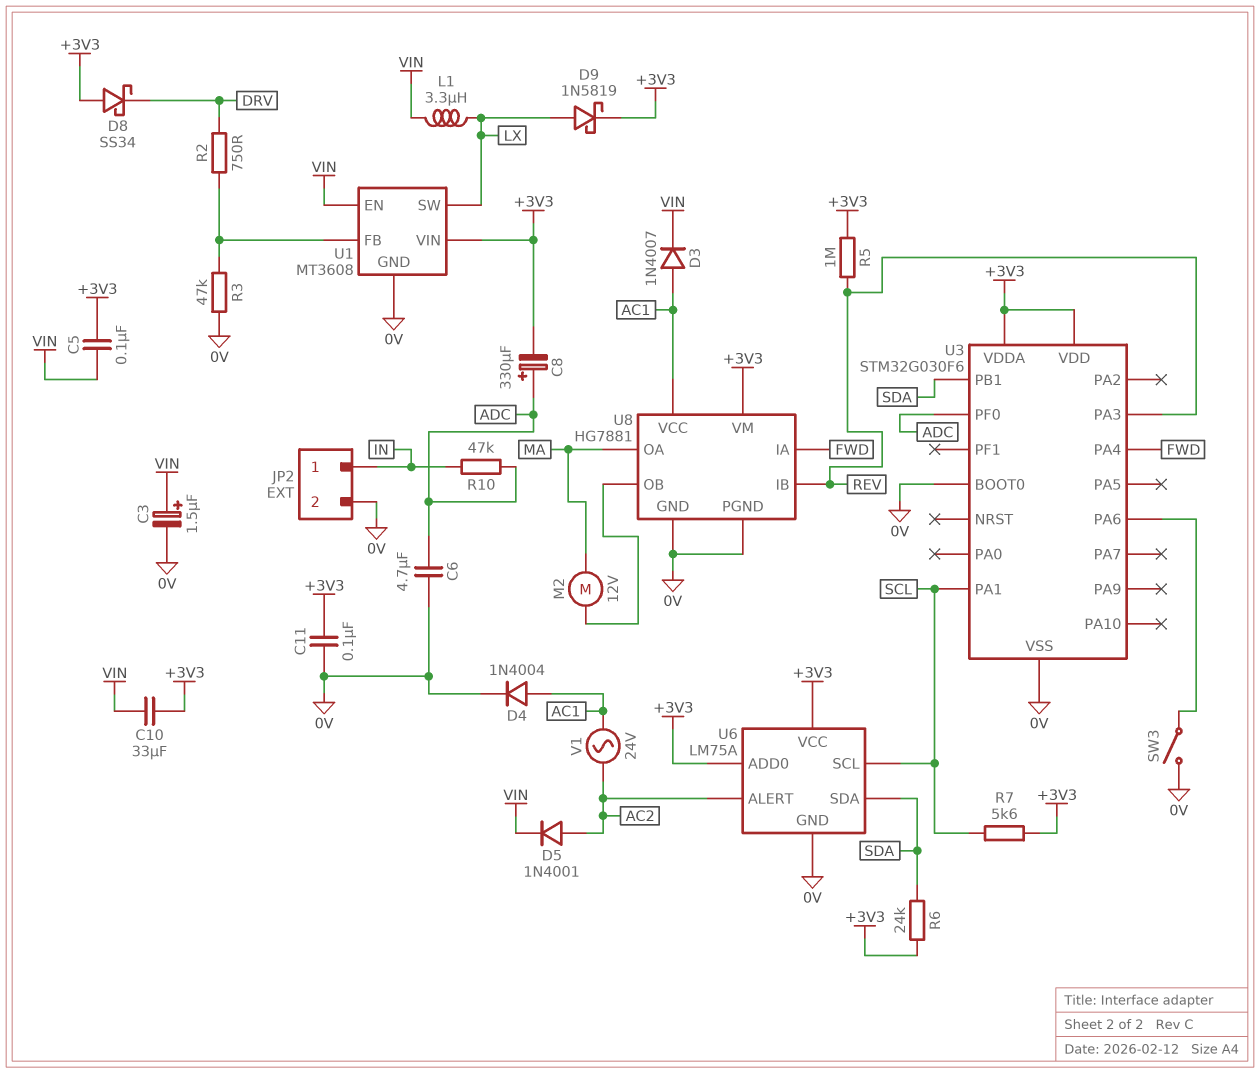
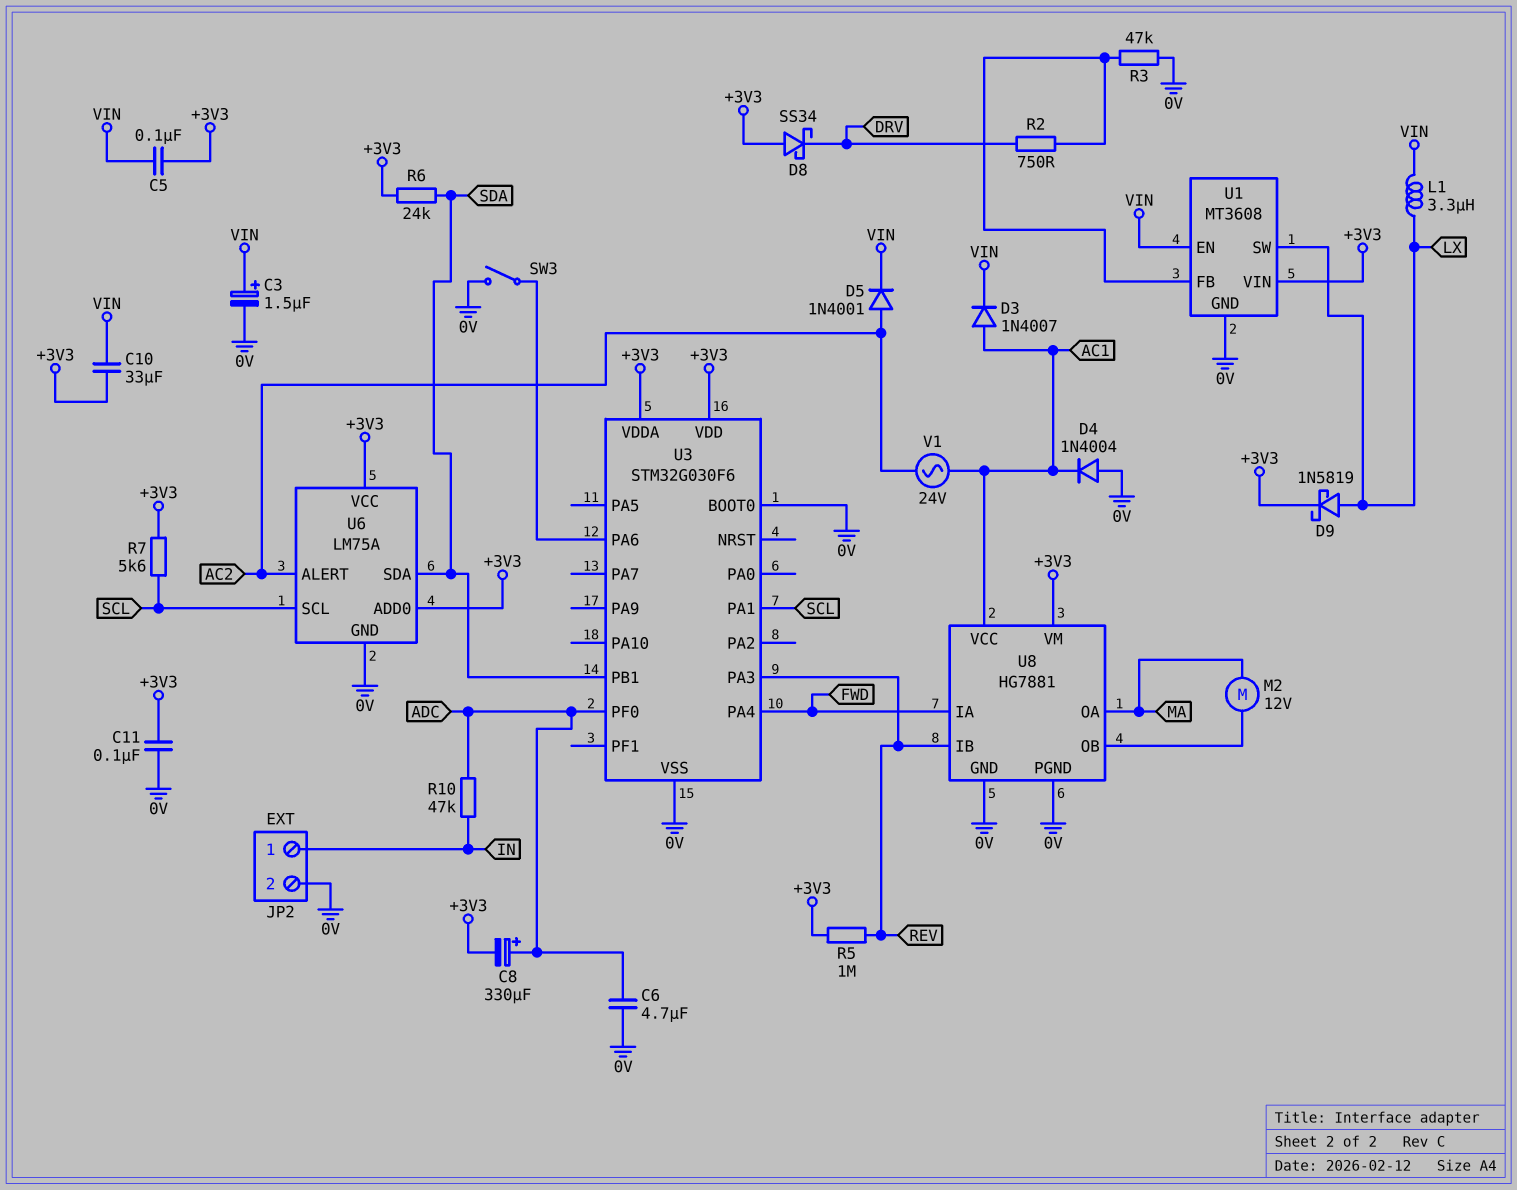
D4: diode 1N4004 (A AC1, K 0V) -> diode 1N4004 (A 0V, K AC1)

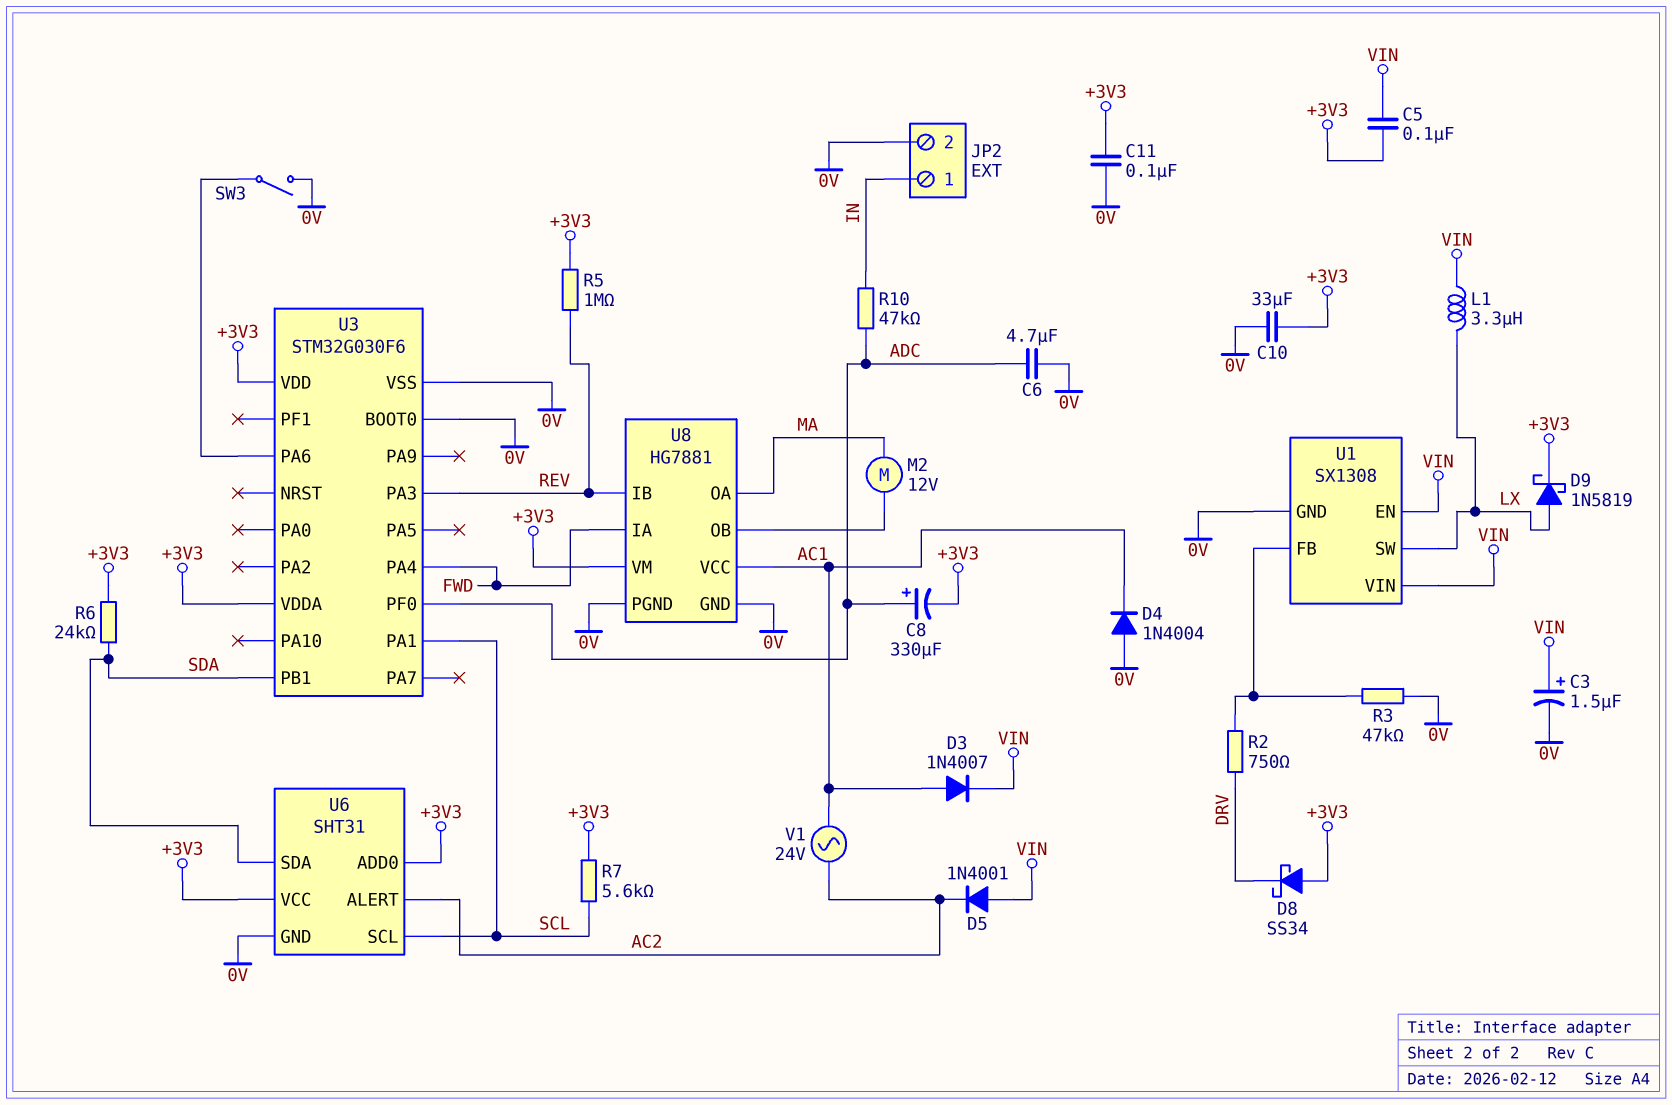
C10: 33uF (+3V3, VIN) -> 33uF (+3V3, 0V)
D5: diode 1N4001 (A AC2, K VIN) -> diode 1N4001 (A VIN, K AC2)
U1: MT3608 -> SX1308
U1 pin VIN: +3V3 -> VIN
U6: LM75A -> SHT31

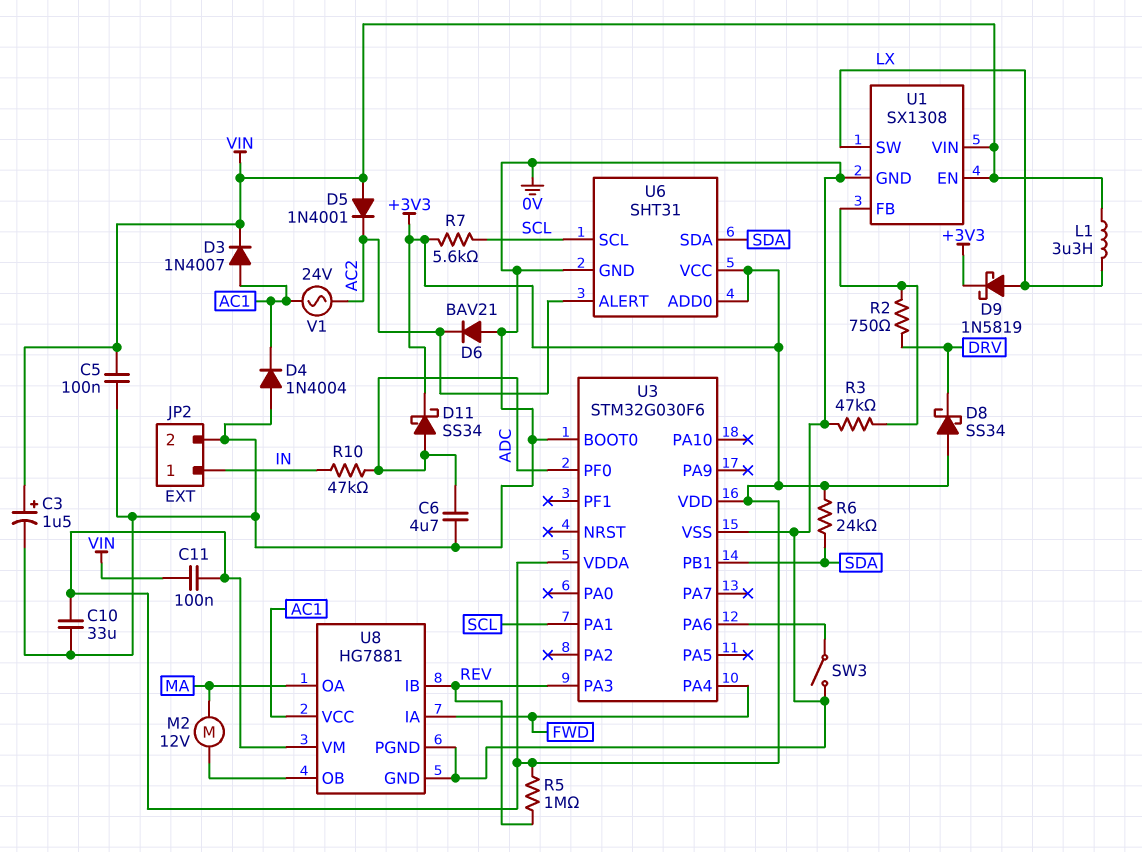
C5: 100nF (+3V3, VIN) -> 100nF (0V, VIN)
C8: 330uF (plus ADC, minus +3V3) -> none
C11: 100nF (+3V3, 0V) -> 100nF (+3V3, VIN)
D6: none -> diode BAV21 (A 0V, K AC2)
D11: none -> schottky SS34 (A ADC, K +3V3)

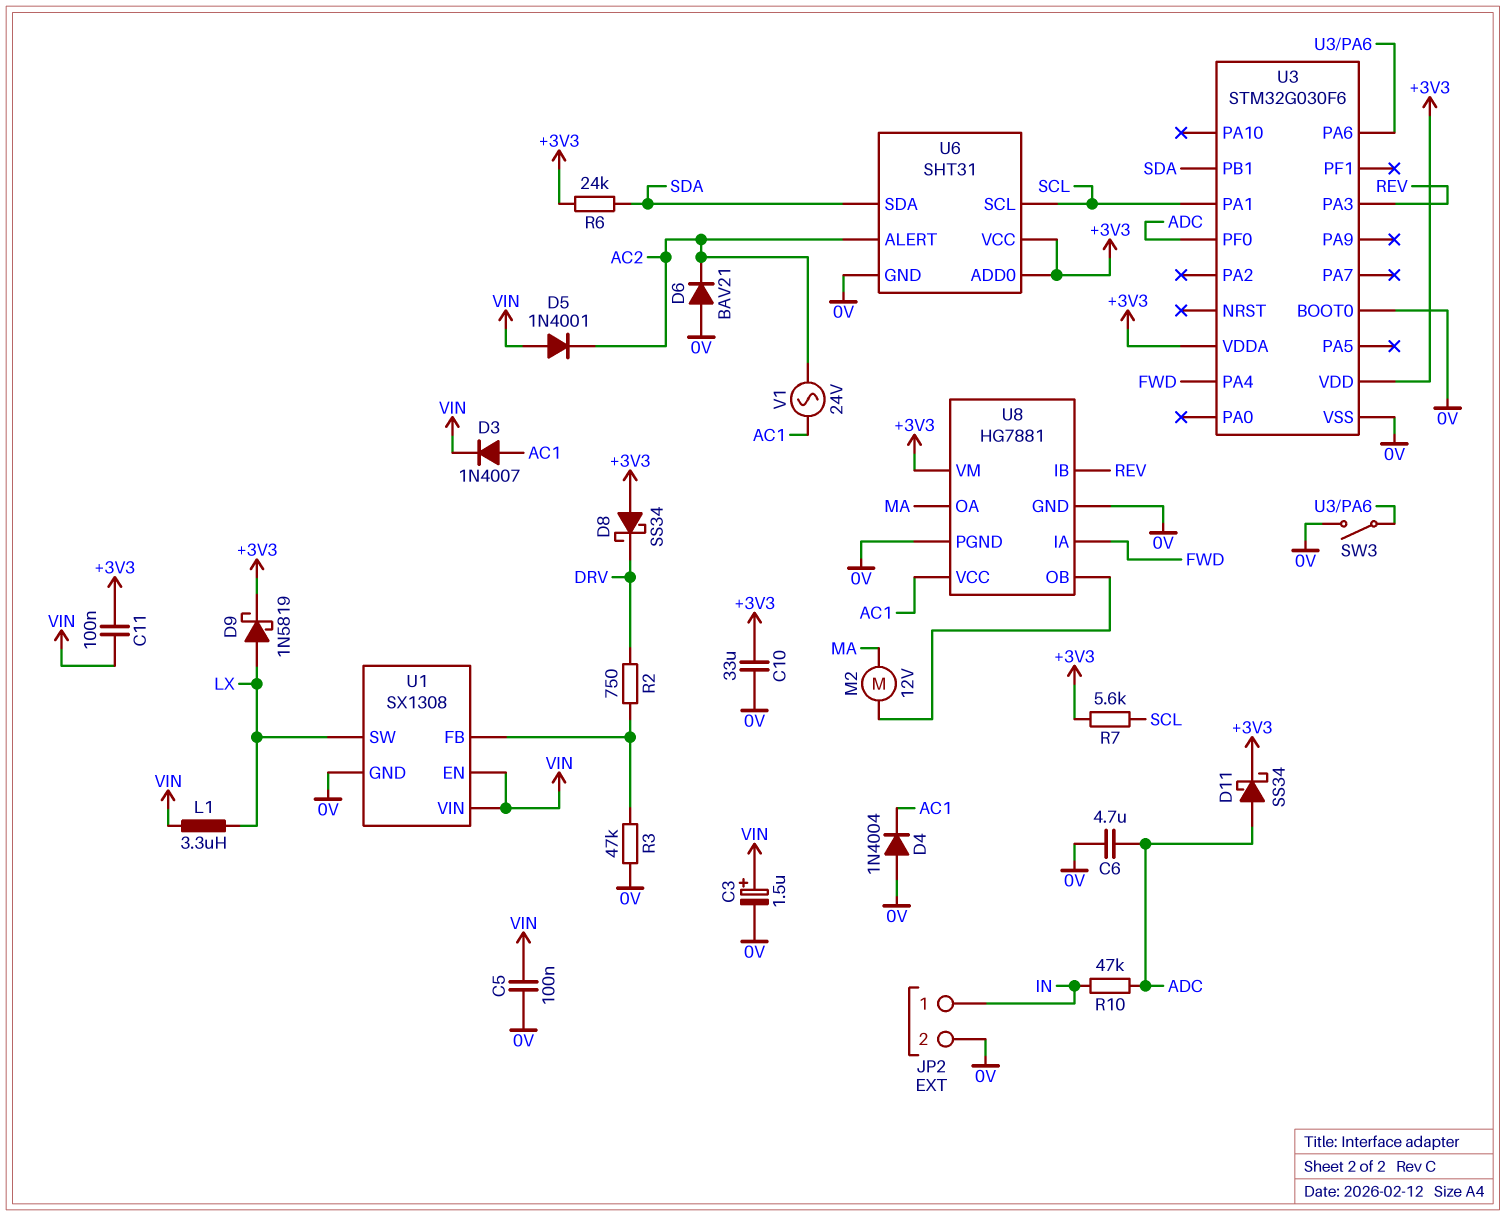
R5: 1M (+3V3, REV) -> none

